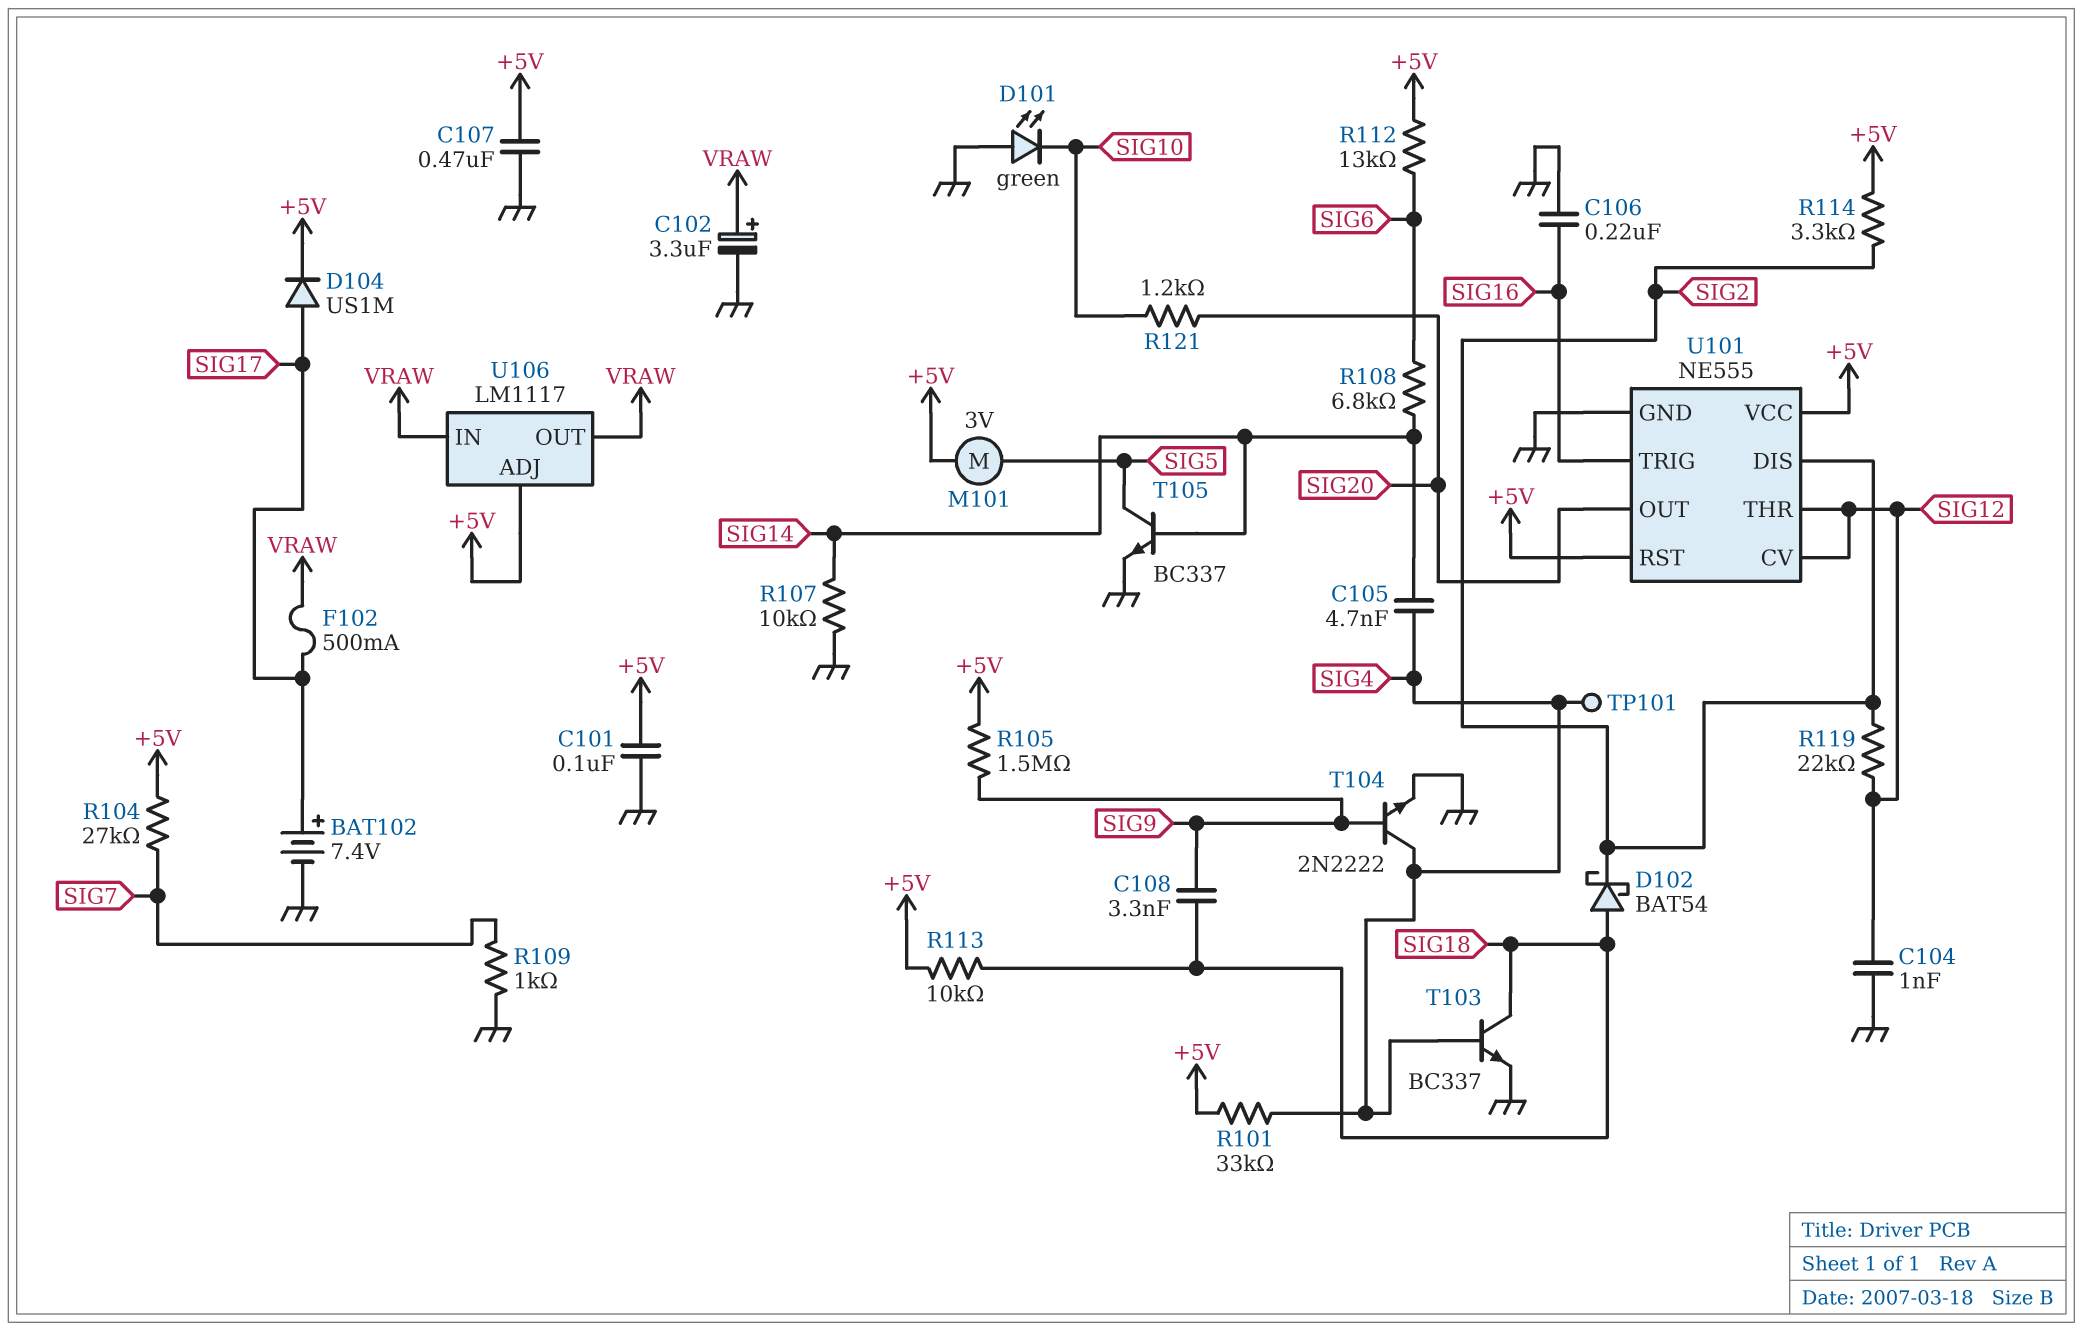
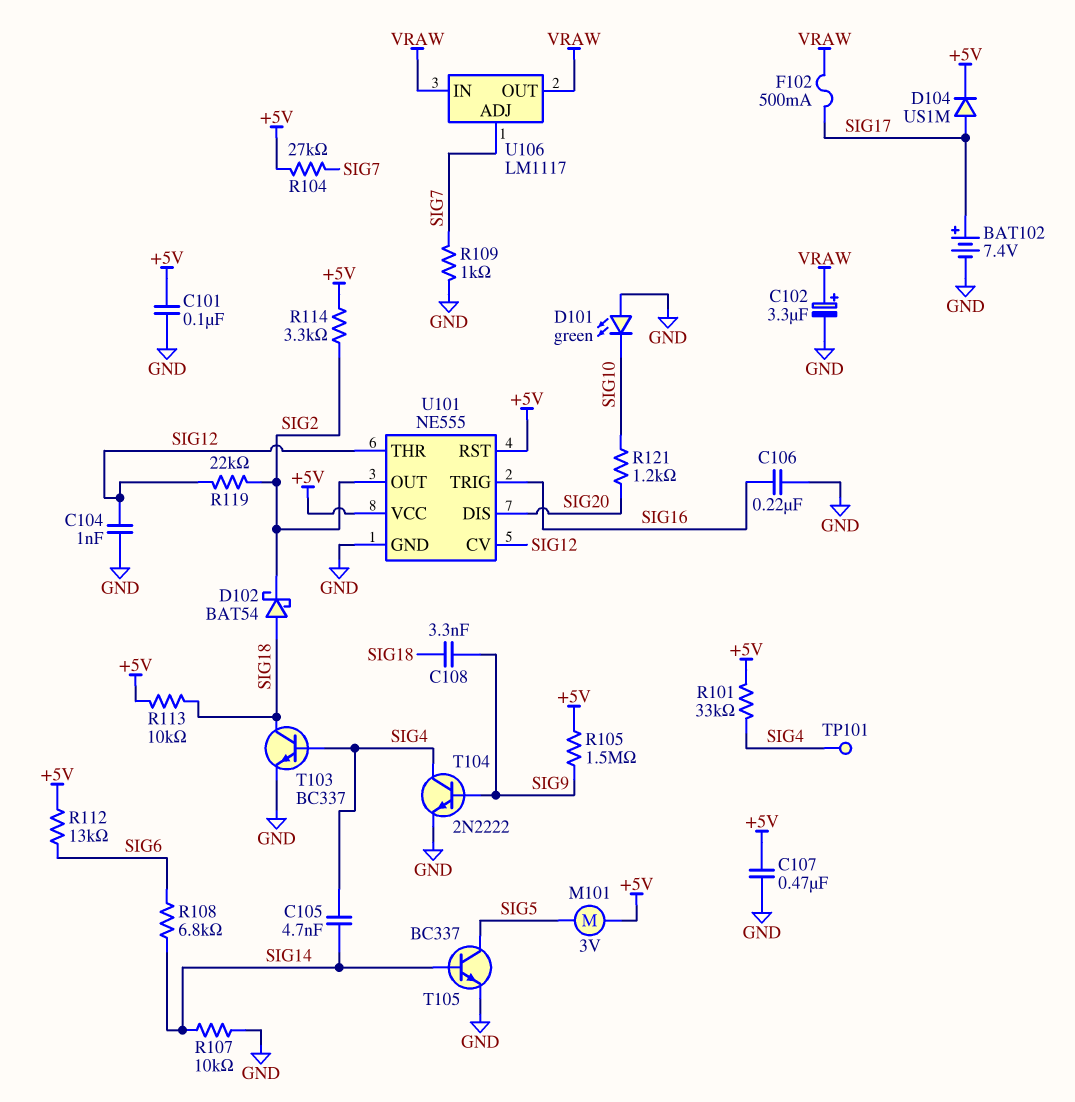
U101 pin DIS: SIG2 -> SIG20
U101 pin OUT: SIG20 -> SIG2
U106 pin ADJ: +5V -> SIG7

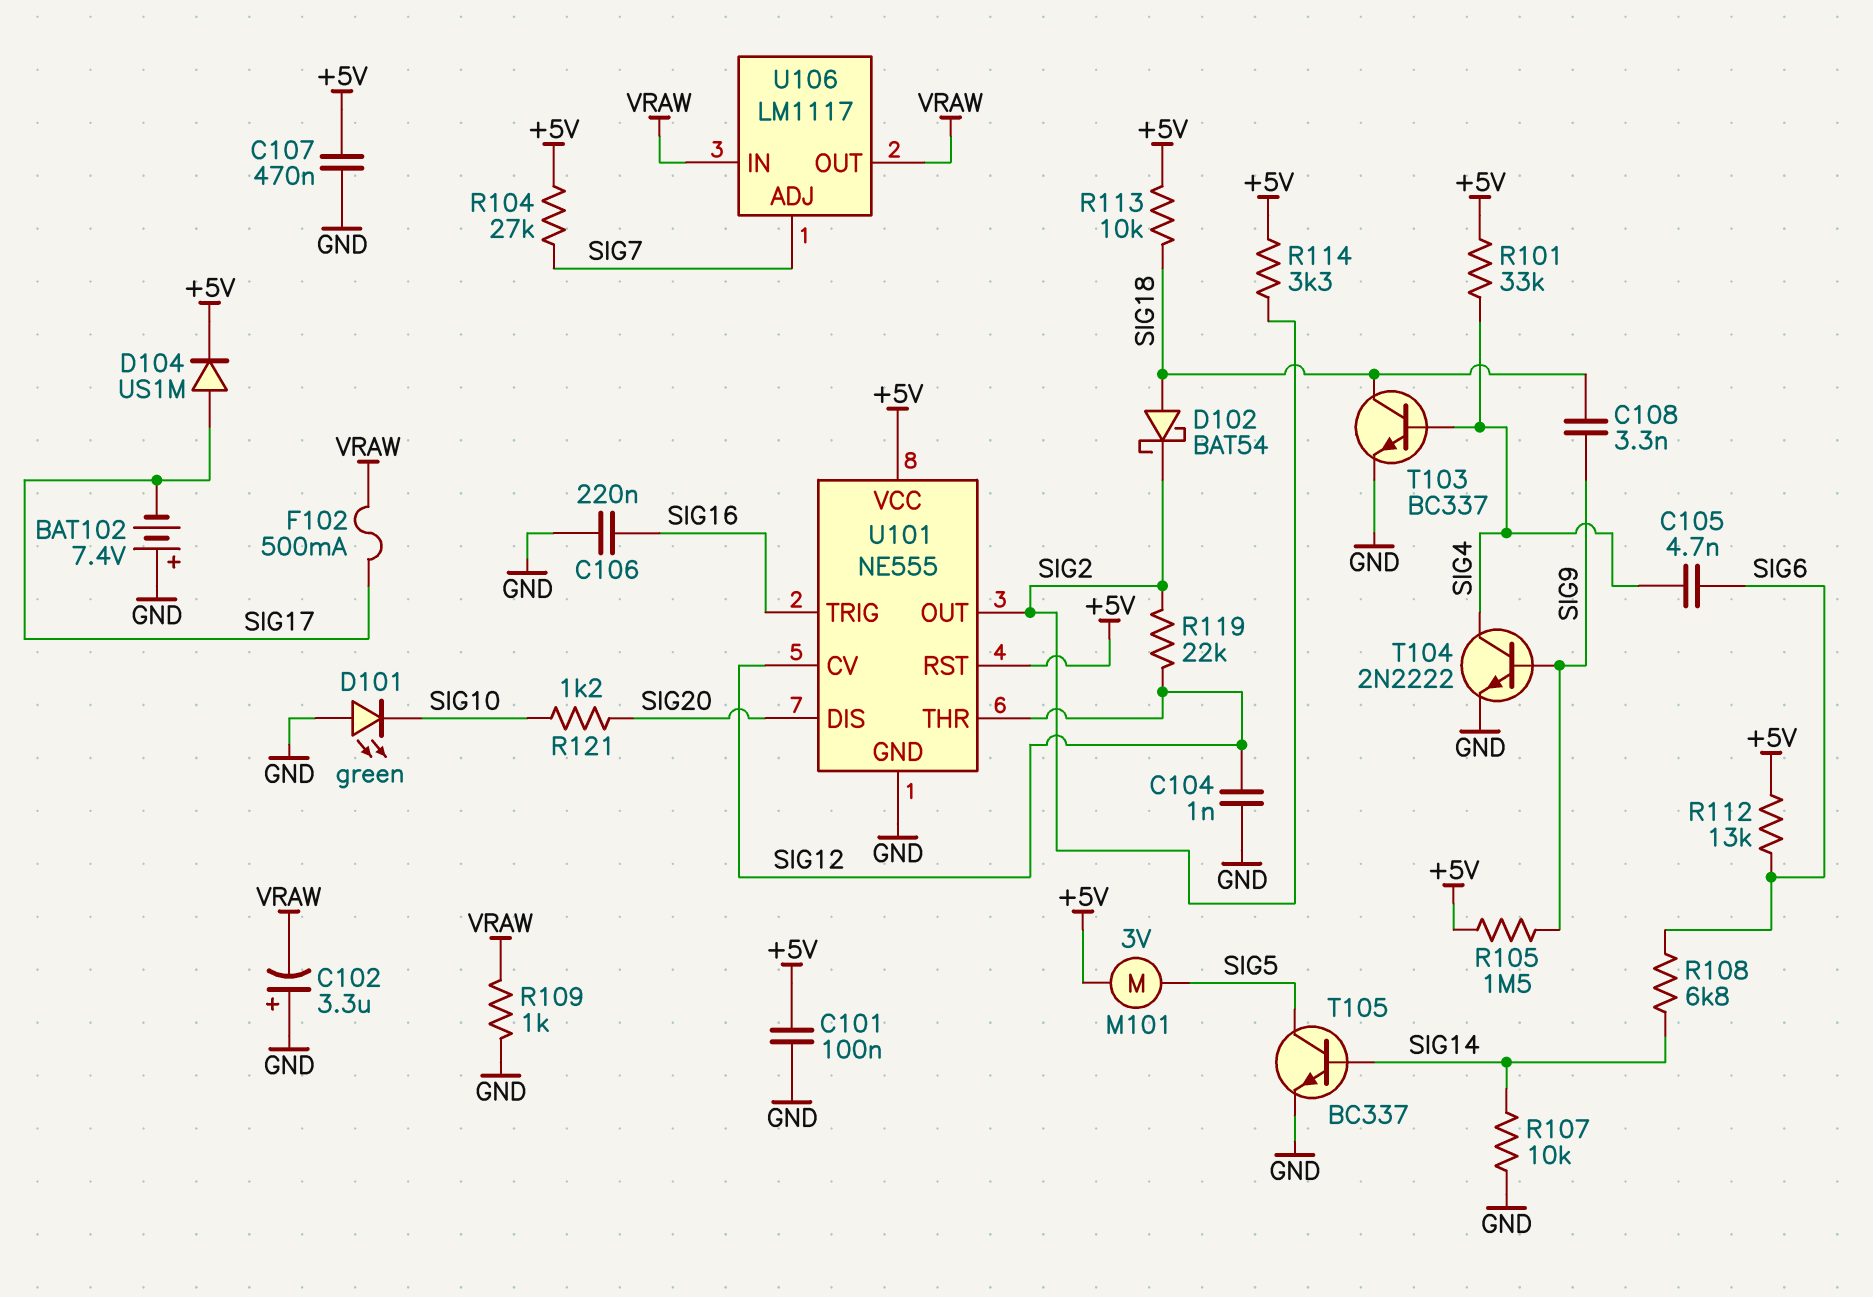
BAT102: 7.4V (plus SIG17, minus GND) -> 7.4V (plus GND, minus SIG17)
C102: 3.3uF (plus VRAW, minus GND) -> 3.3uF (plus GND, minus VRAW)
C105: 4.7nF (SIG4, SIG14) -> 4.7nF (SIG4, SIG6)
R109: 1k (GND, SIG7) -> 1k (GND, VRAW)
TP101: test point (SIG4) -> none

